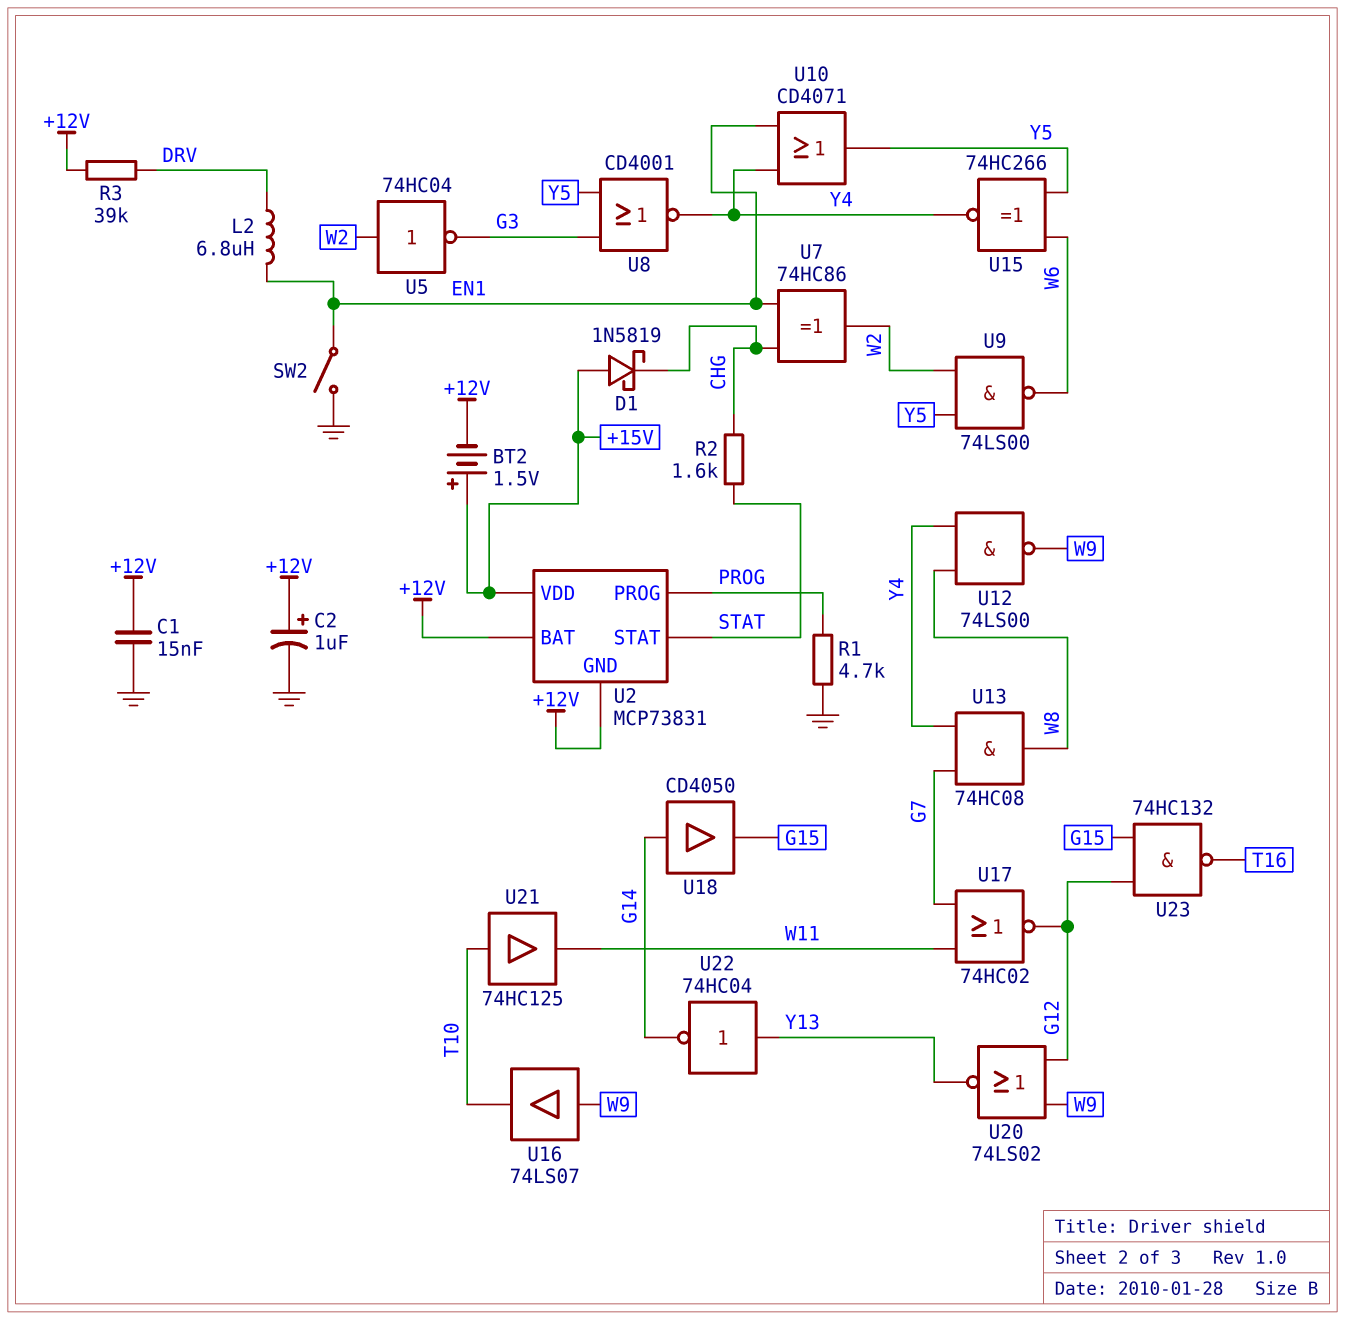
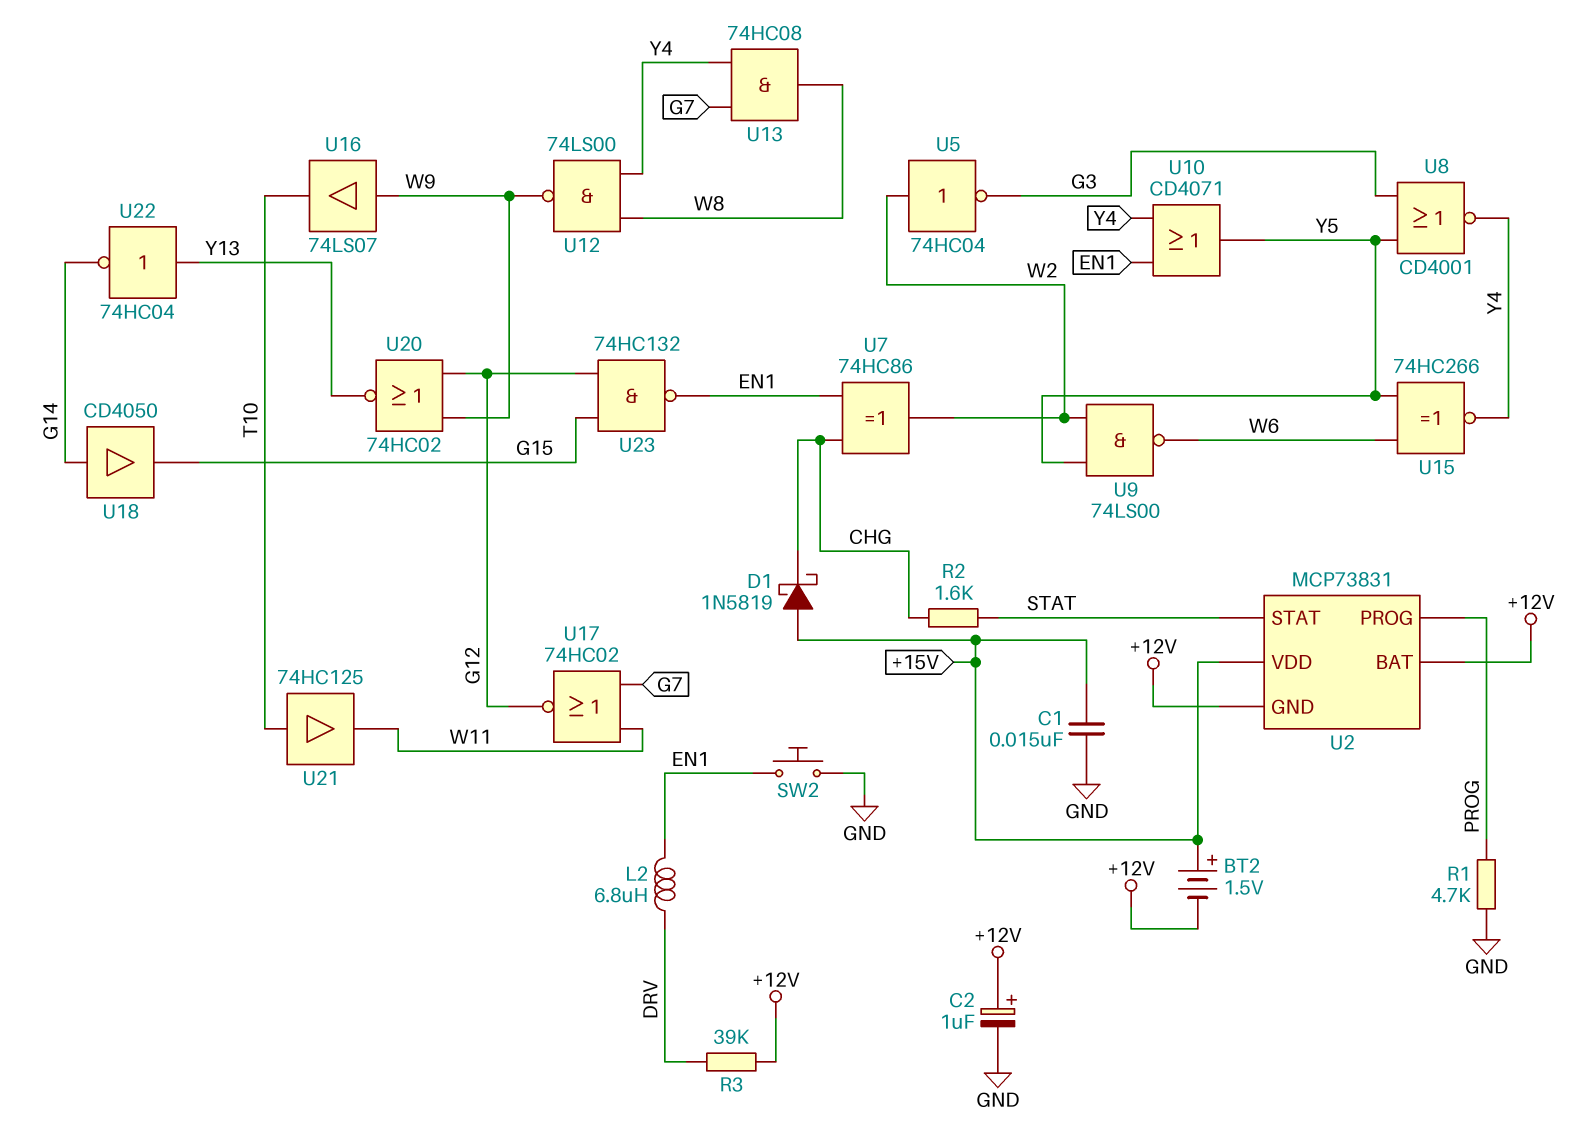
C1: 15nF (+12V, GND) -> 15nF (+15V, GND)
SW2: switch (EN1, GND) -> button (EN1, GND)
U20: NOR 74LS02 (in G12, in W9, out Y13) -> NOR 74HC02 (in G12, in W9, out Y13)
U23: NAND 74HC132 (in G12, in G15, out T16) -> NAND 74HC132 (in G12, in G15, out EN1)

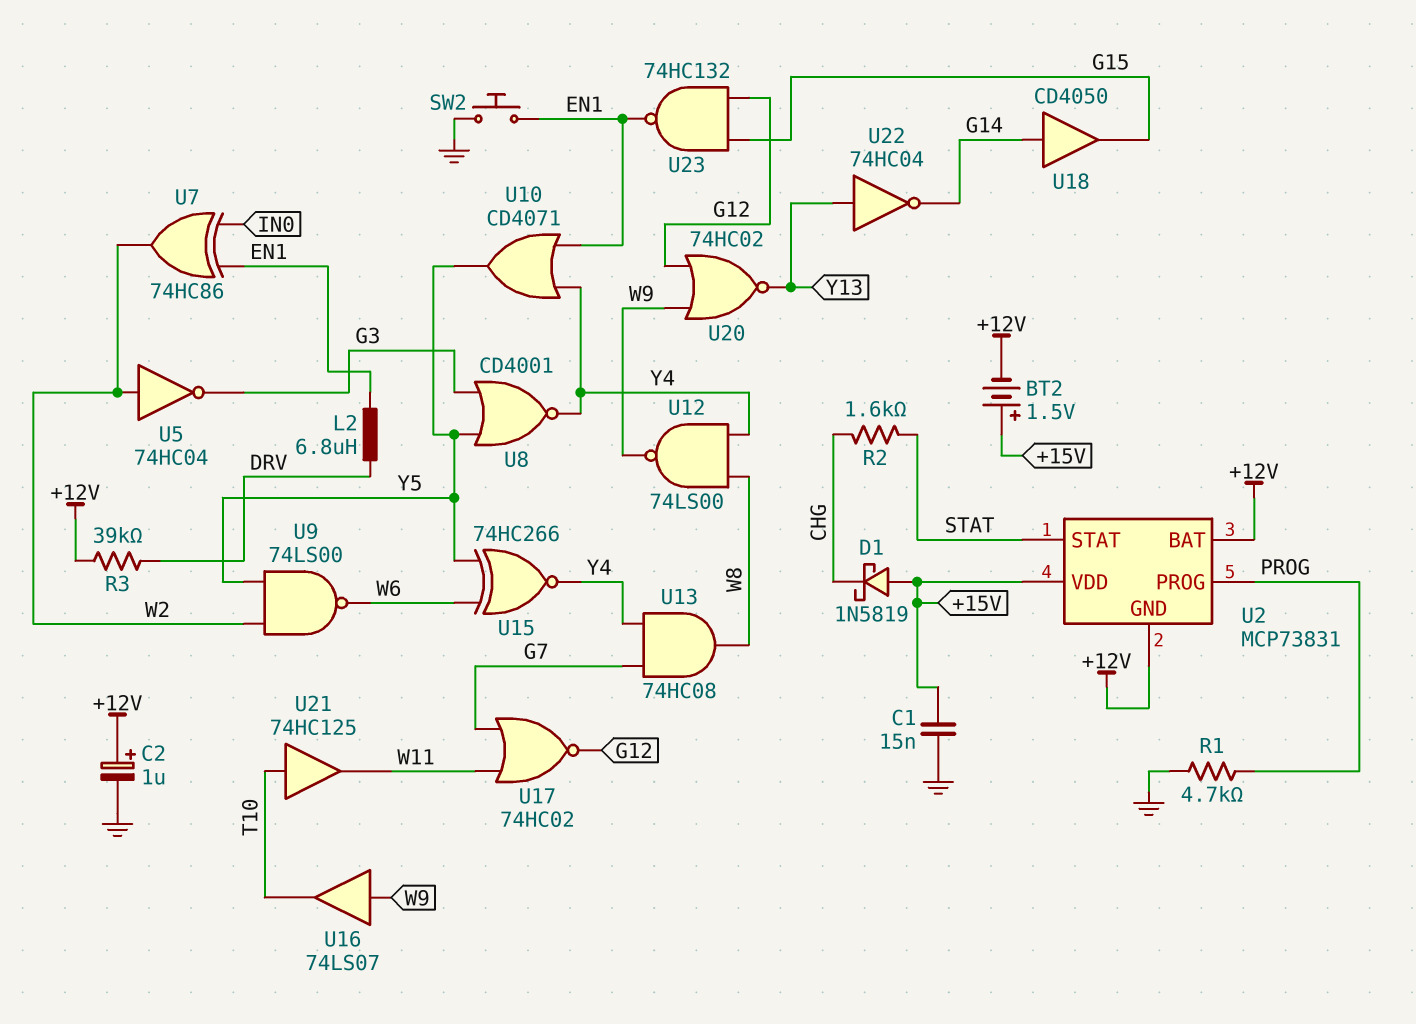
U7: XOR 74HC86 (in CHG, in EN1, out W2) -> XOR 74HC86 (in EN1, in IN0, out W2)

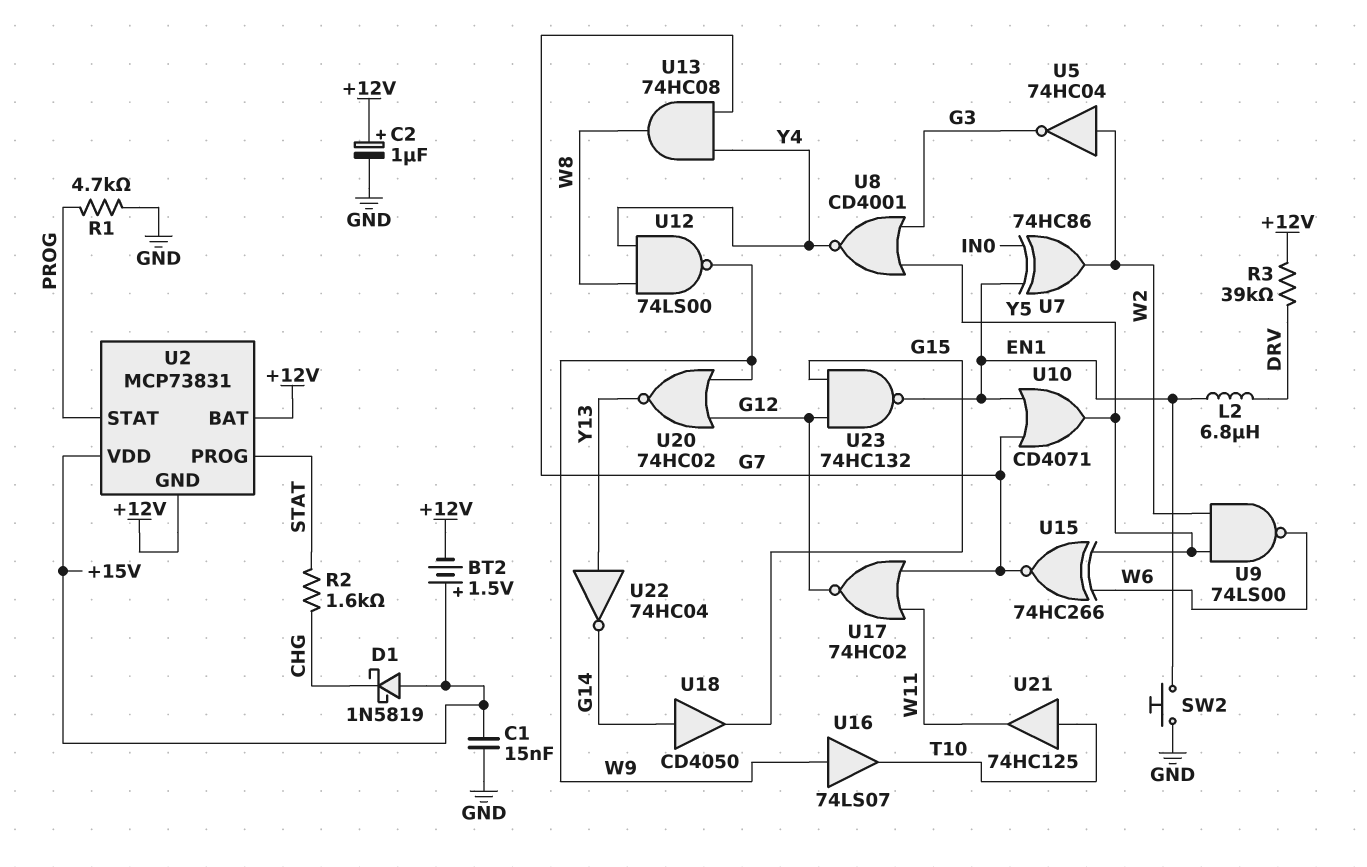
U2 pin PROG: PROG -> STAT
U2 pin STAT: STAT -> PROG
U10: OR CD4071 (in EN1, in Y4, out Y5) -> OR CD4071 (in EN1, in G7, out Y5)
U15: XNOR 74HC266 (in W6, in Y5, out Y4) -> XNOR 74HC266 (in W6, in Y5, out G7)

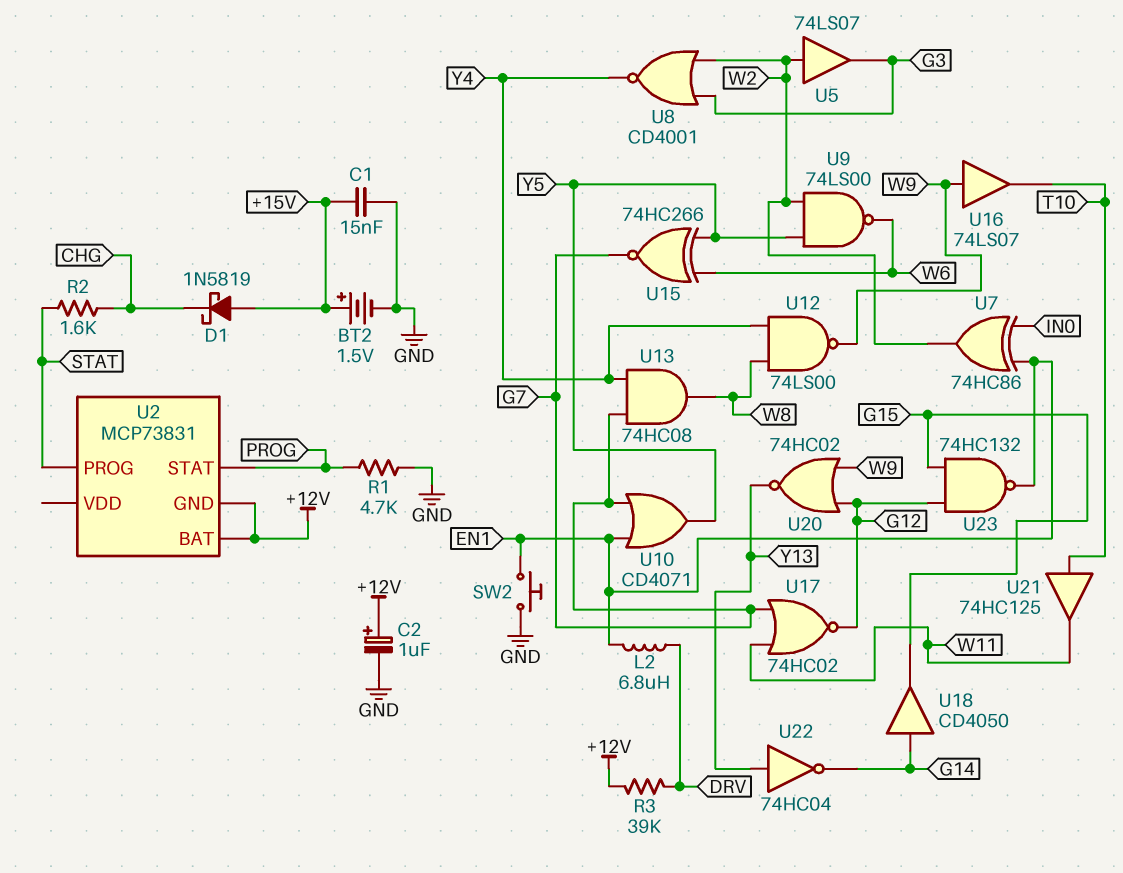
BT2: 1.5V (plus +15V, minus +12V) -> 1.5V (plus +15V, minus GND)
U2 pin VDD: +15V -> none
U5: NOT 74HC04 (in W2, out G3) -> buffer 74LS07 (in W2, out G3)
U8: NOR CD4001 (in G3, in Y5, out Y4) -> NOR CD4001 (in G3, in W2, out Y4)

